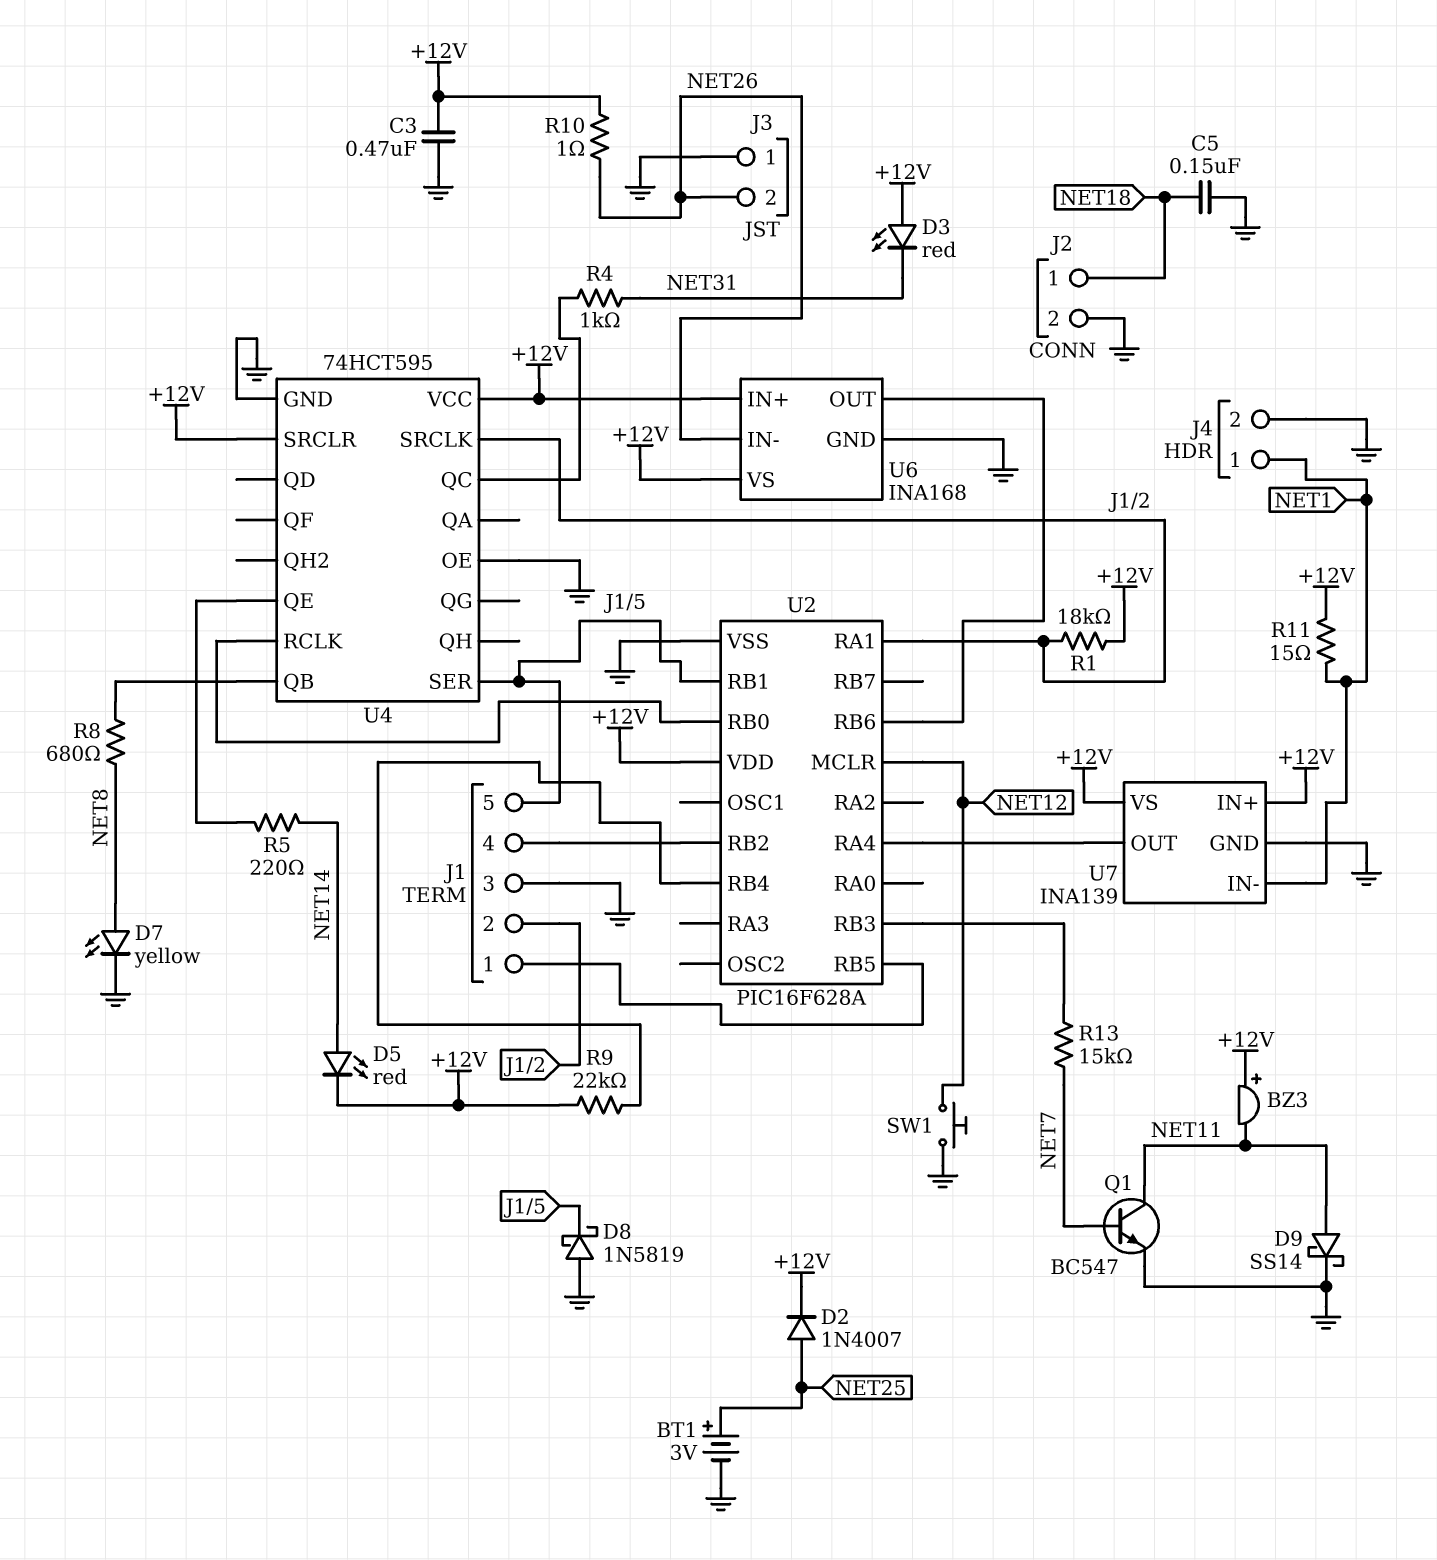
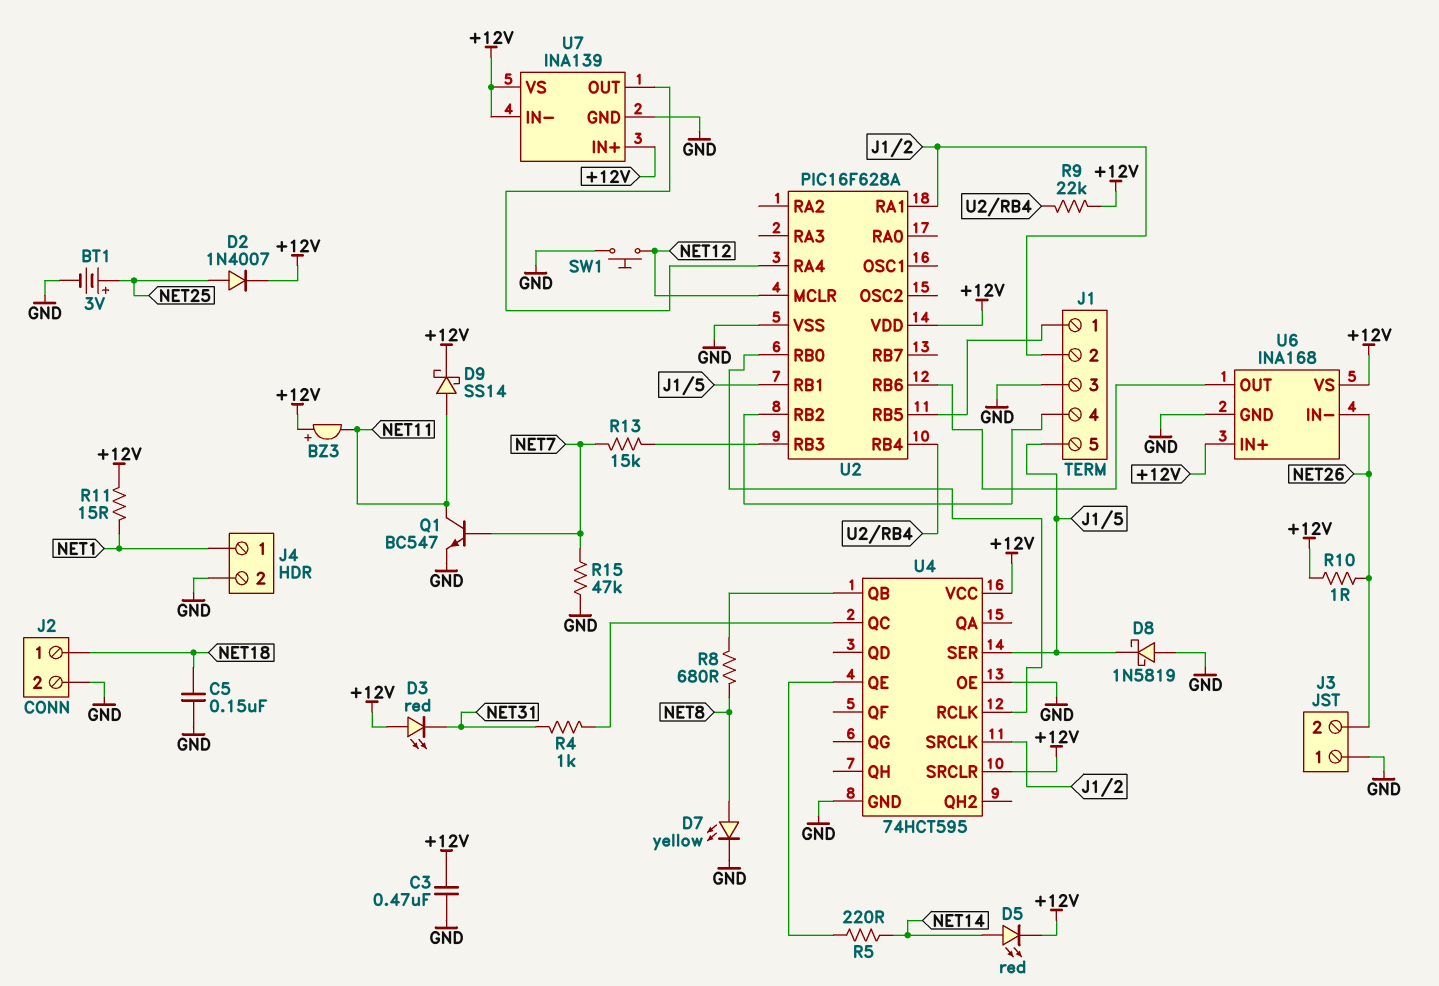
D9: schottky SS14 (A NET11, K GND) -> schottky SS14 (A NET11, K +12V)
R1: 18k (+12V, J1/2) -> none
R15: none -> 47k (GND, NET7)
U7 pin IN-: NET1 -> +12V

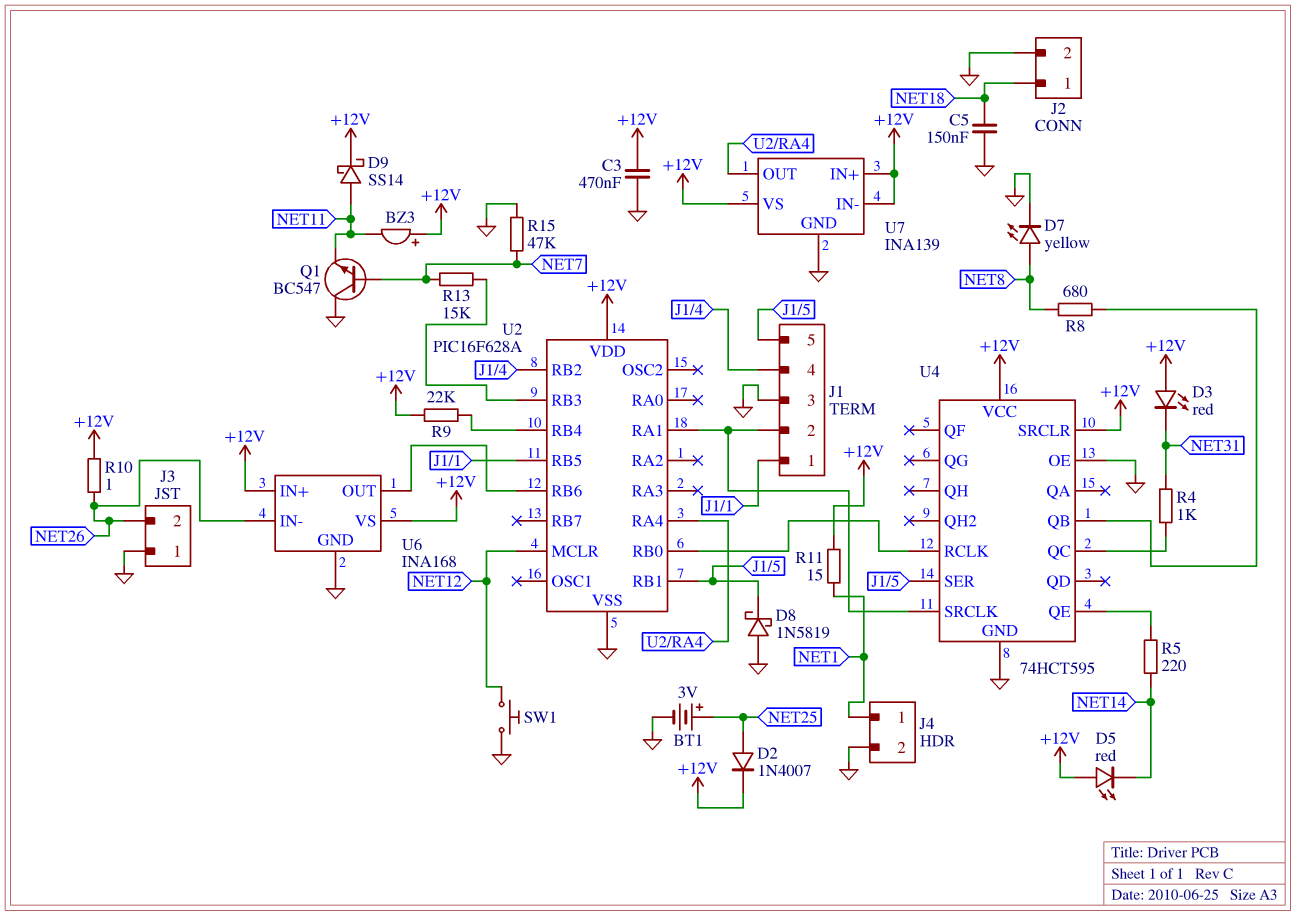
D5: LED red (A NET14, K +12V) -> LED red (A +12V, K NET14)
Q1: NPN BC547 (B NET7, C NET11, E GND) -> NPN BC547 (B NET7, C GND, E NET11)

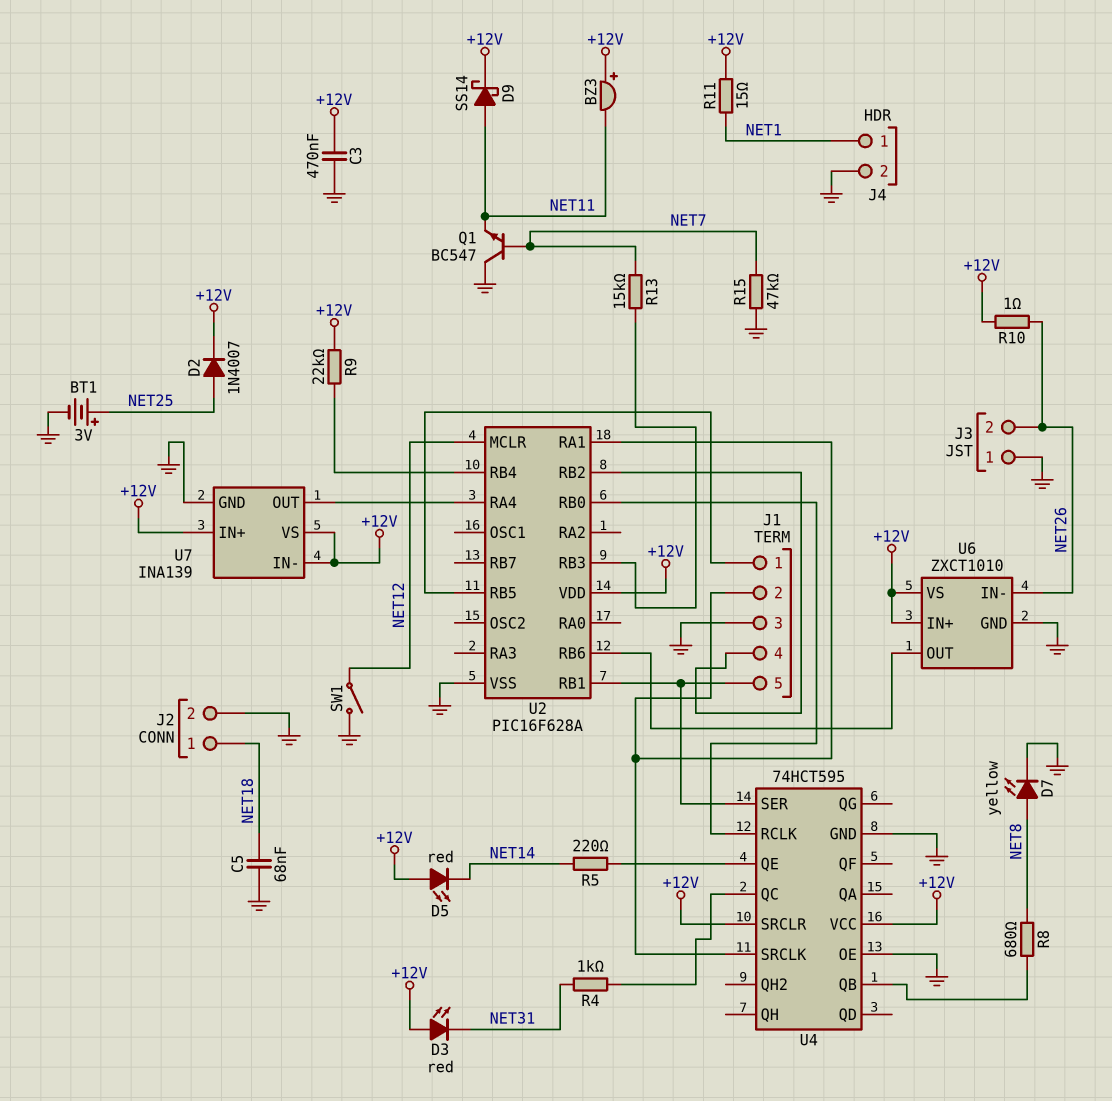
C5: 150nF (GND, NET18) -> 68nF (GND, NET18)
D8: schottky 1N5819 (A GND, K J1/5) -> none
SW1: button (GND, NET12) -> switch (GND, NET12)
U6: INA168 -> ZXCT1010

